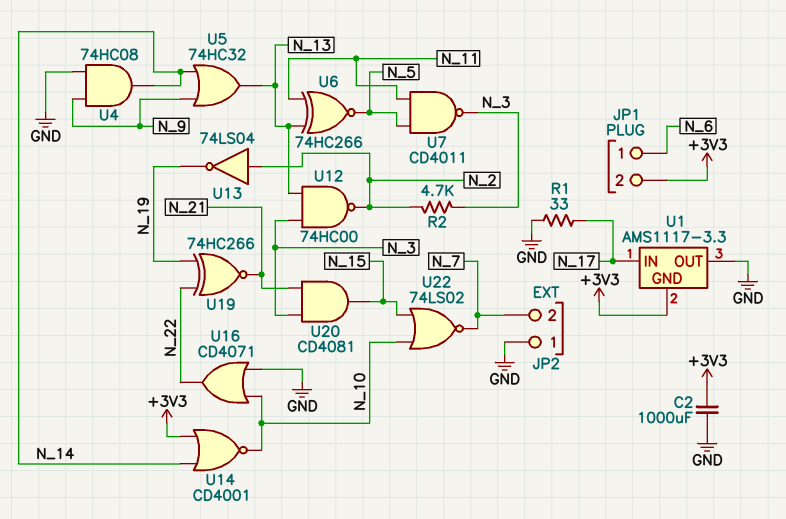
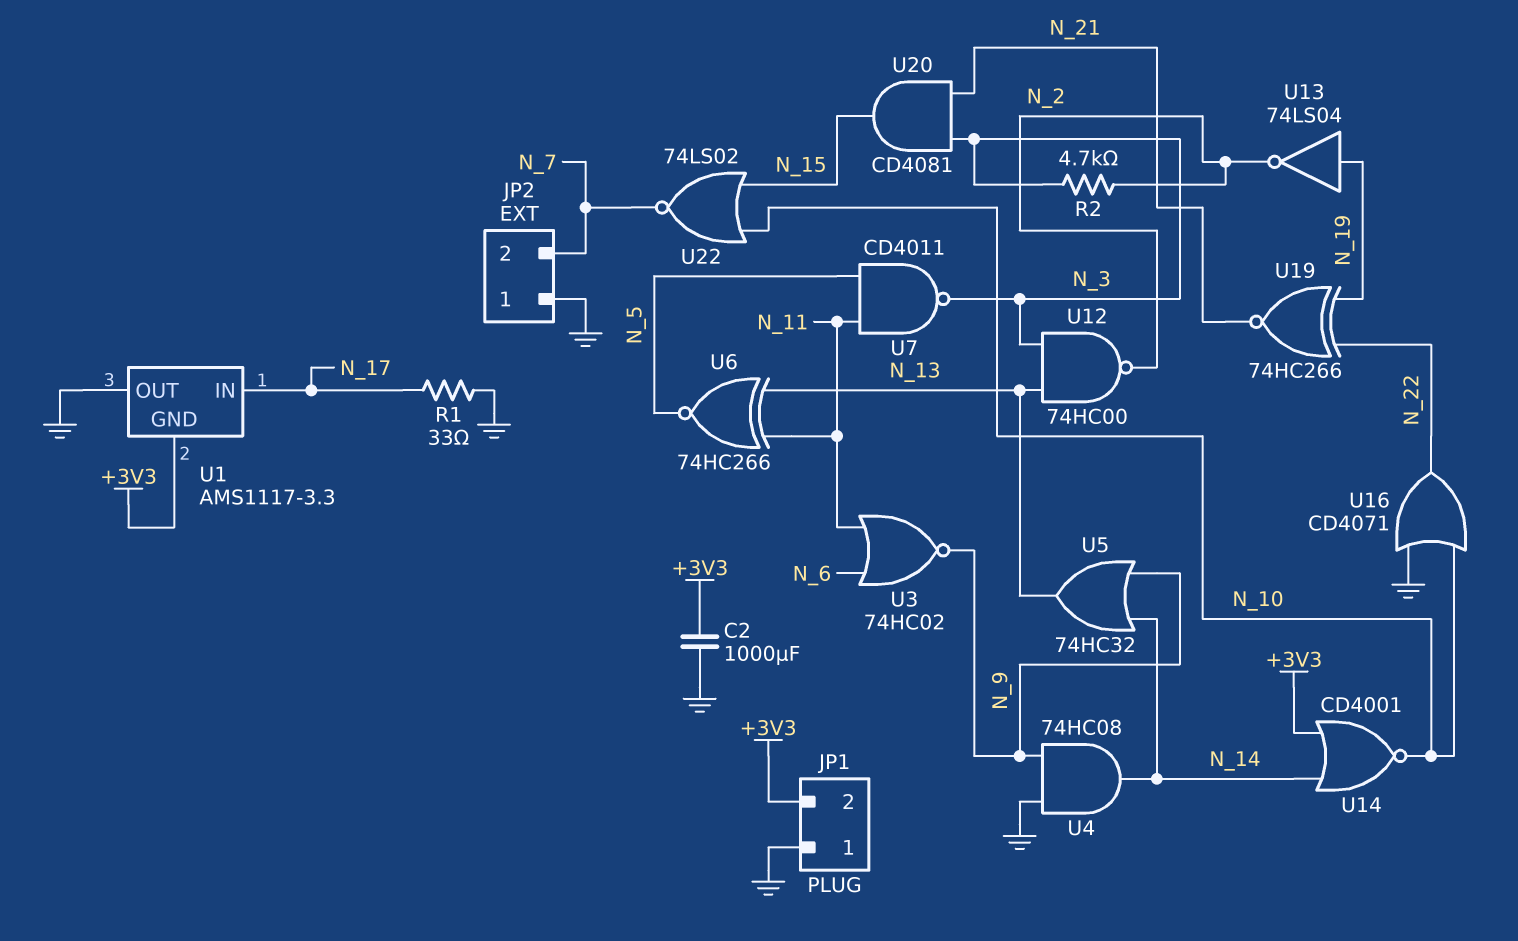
JP1 pin 1: N_6 -> GND
U3: none -> NOR 74HC02 (in N_6, in N_11, out N_9)
U13: NOT 74LS04 (in N_2, out N_19) -> NOT 74LS04 (in N_19, out N_2)

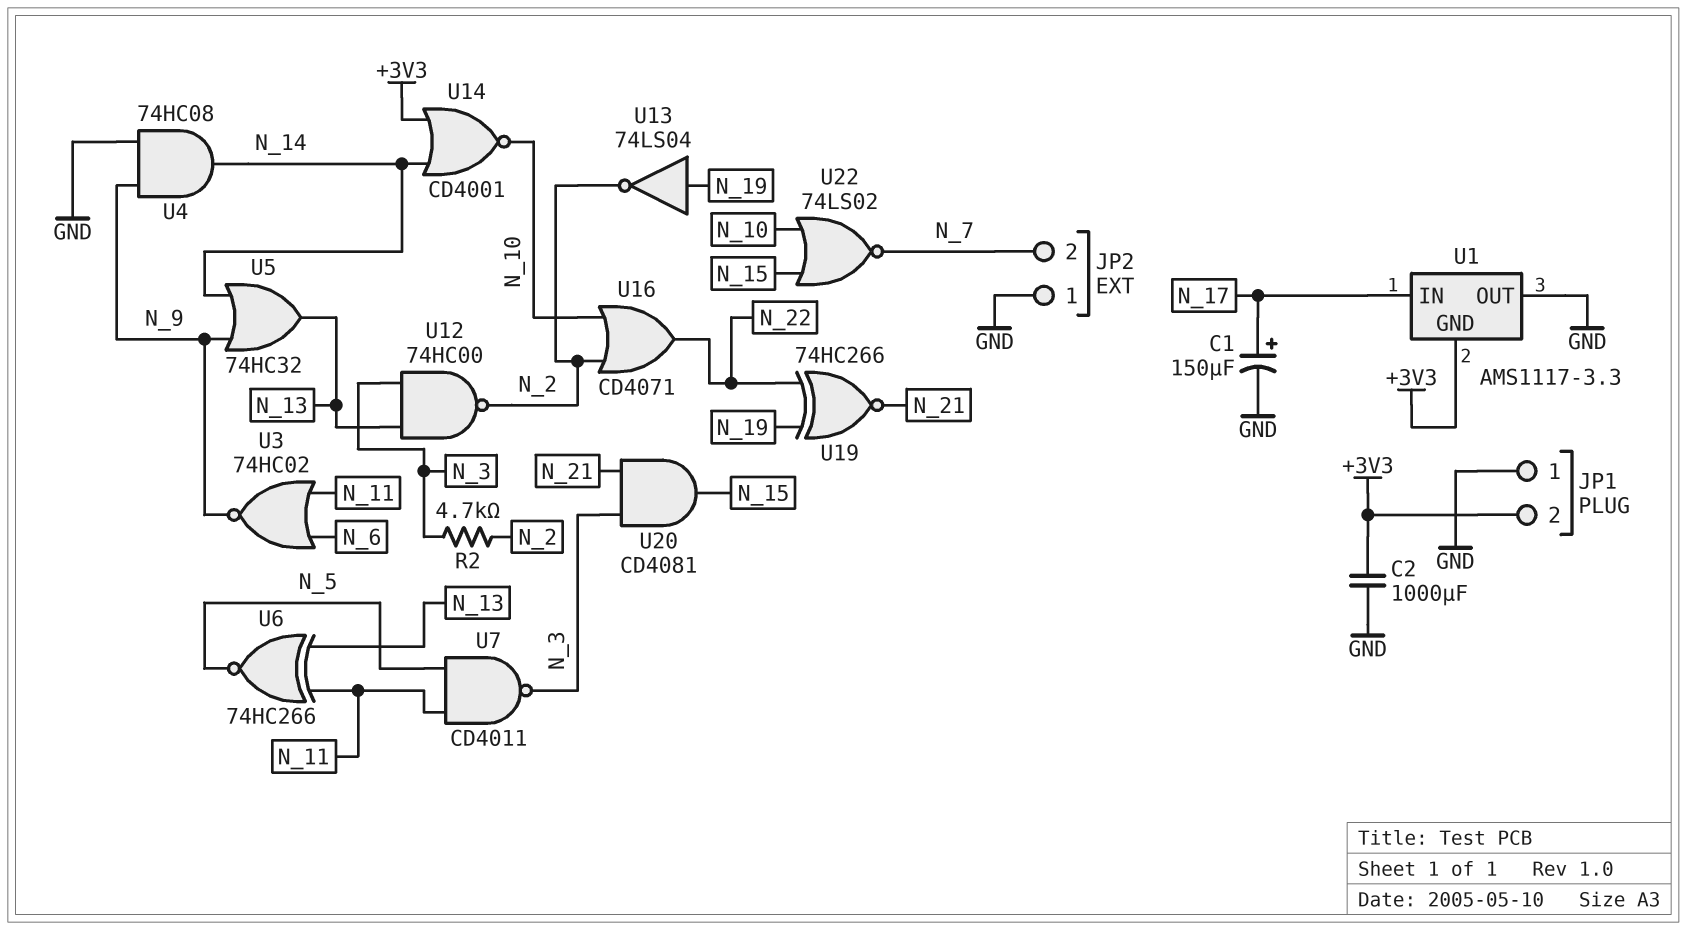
C1: none -> 150uF (plus N_17, minus GND)
R1: 33 (GND, N_17) -> none
U16: OR CD4071 (in GND, in N_10, out N_22) -> OR CD4071 (in N_2, in N_10, out N_22)

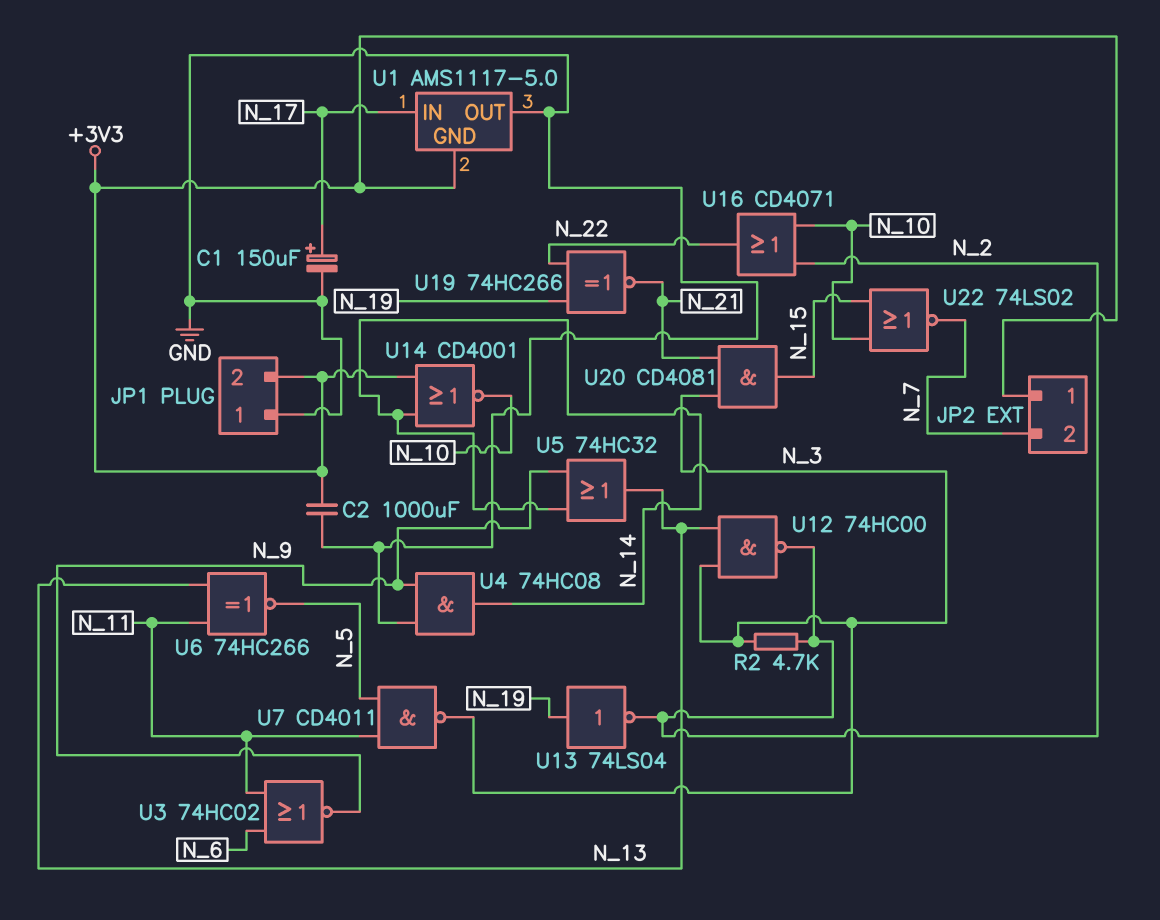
JP2 pin 1: GND -> +3V3
U1: AMS1117-3.3 -> AMS1117-5.0

